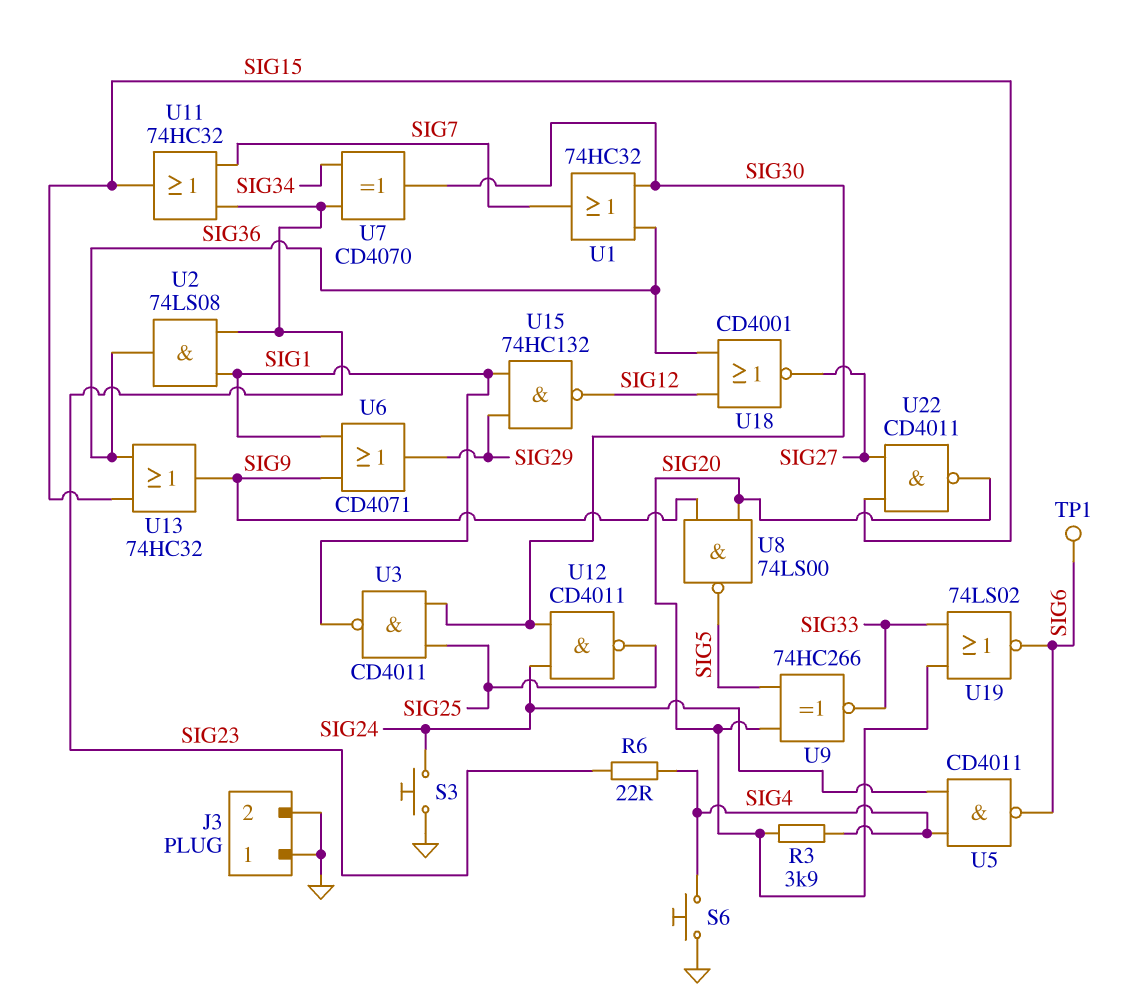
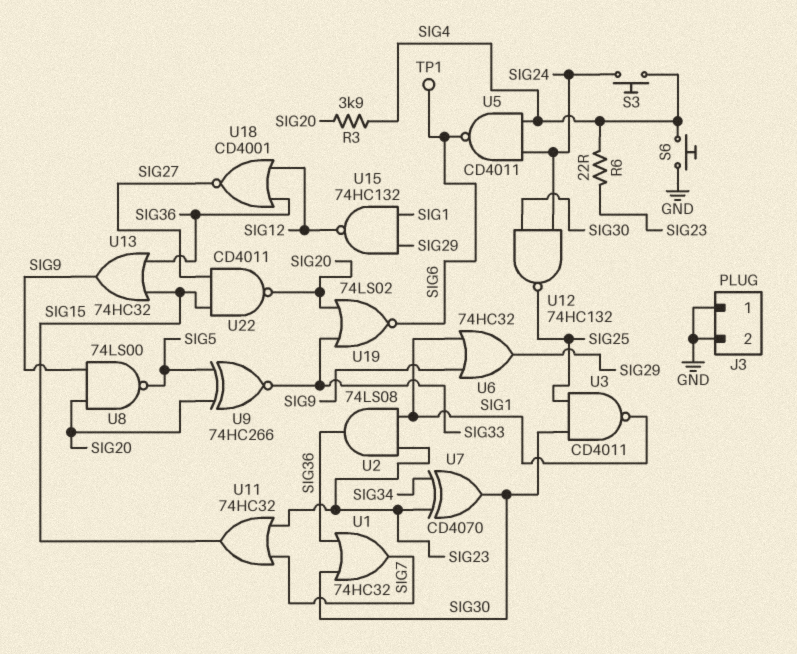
S3: button (GND, SIG24) -> button (SIG4, SIG24)
U6: OR CD4071 (in SIG1, in SIG9, out SIG29) -> OR 74HC32 (in SIG1, in SIG9, out SIG29)
U12: NAND CD4011 (in SIG24, in SIG30, out SIG25) -> NAND 74HC132 (in SIG24, in SIG30, out SIG25)

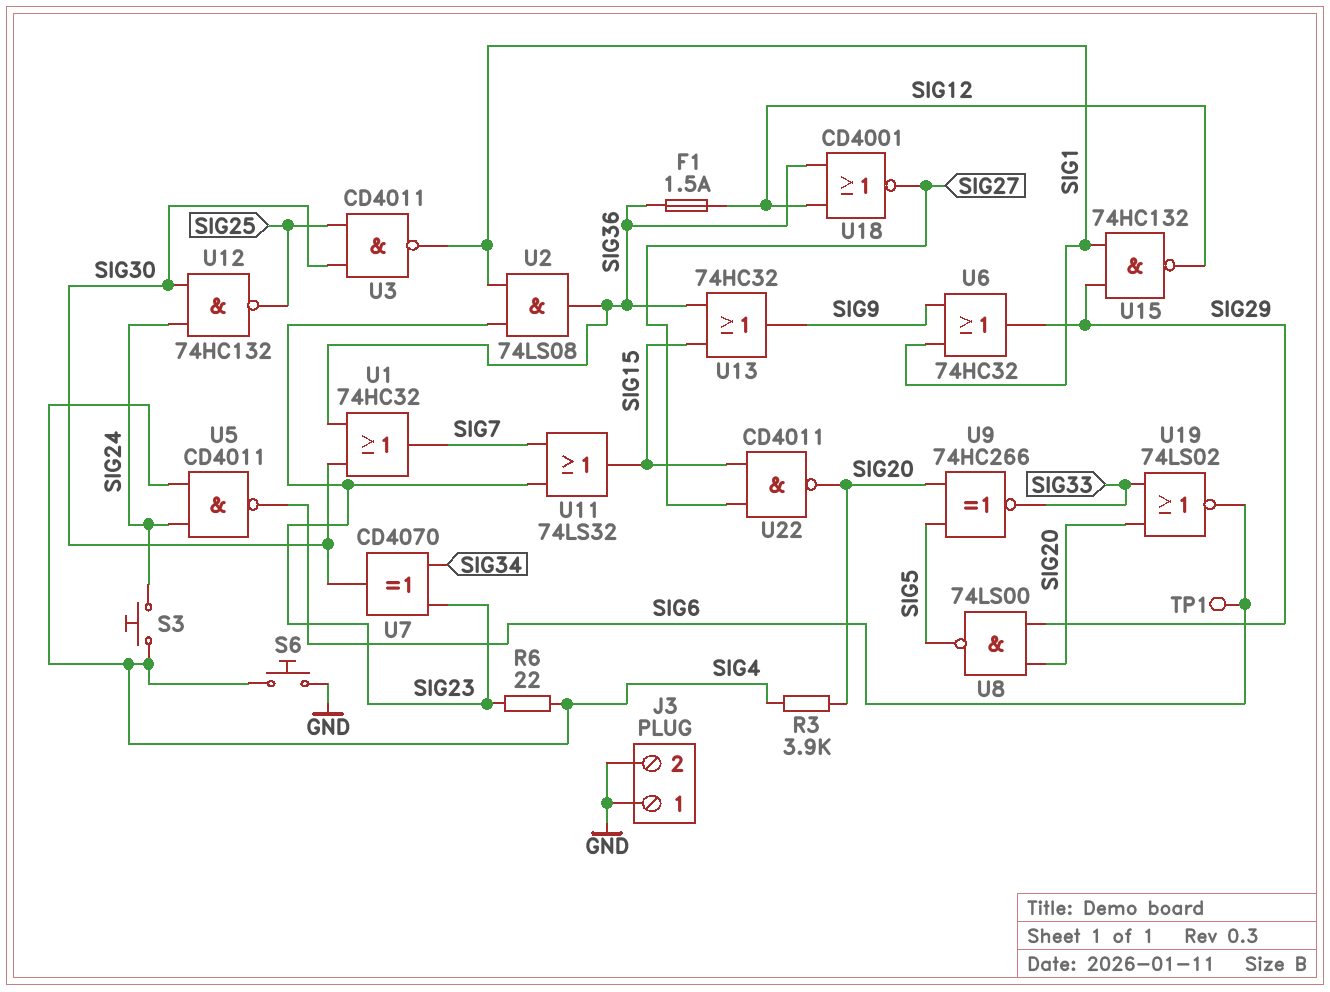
F1: none -> 1.5A (SIG12, SIG36)
U8: NAND 74LS00 (in SIG9, in SIG20, out SIG5) -> NAND 74LS00 (in SIG20, in SIG29, out SIG5)
U11: OR 74HC32 (in SIG7, in SIG23, out SIG15) -> OR 74LS32 (in SIG7, in SIG23, out SIG15)

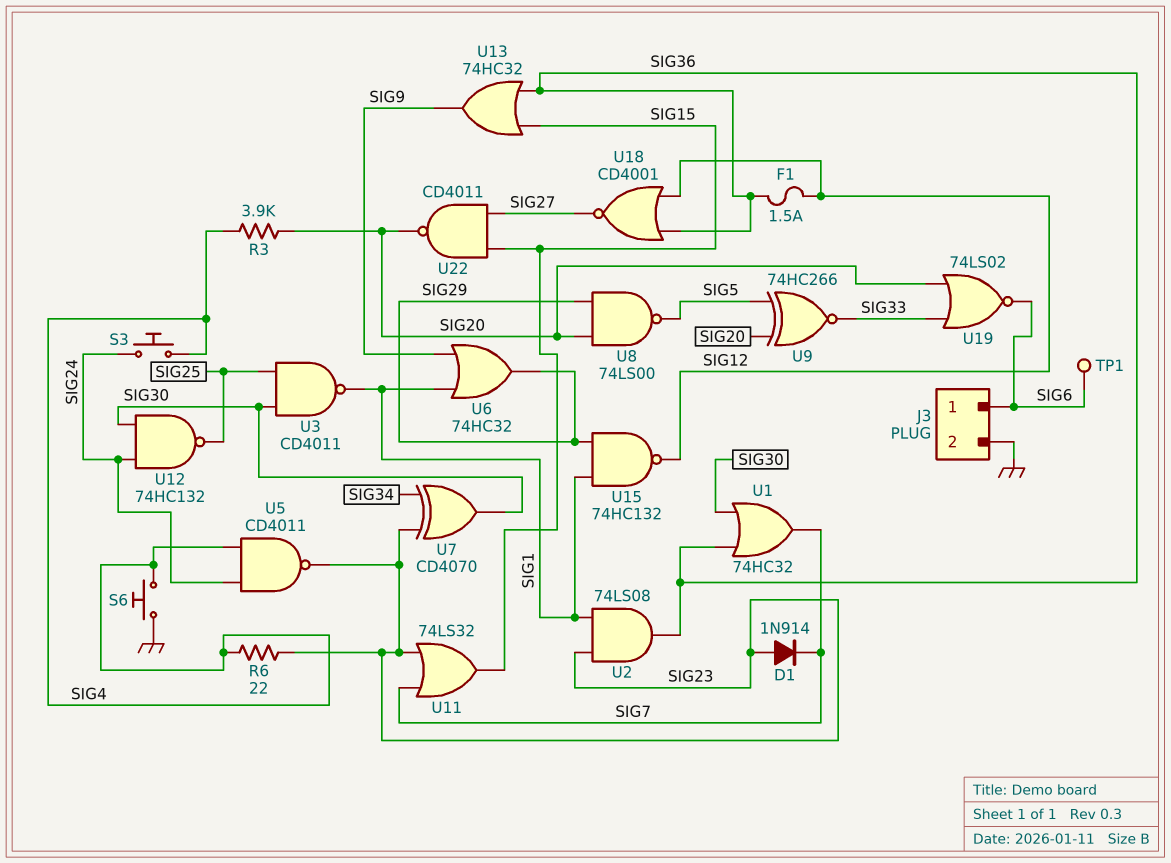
D1: none -> diode 1N914 (A SIG23, K SIG7)
J3 pin 1: GND -> SIG6
U5: NAND CD4011 (in SIG4, in SIG24, out SIG6) -> NAND CD4011 (in SIG4, in SIG24, out SIG23)

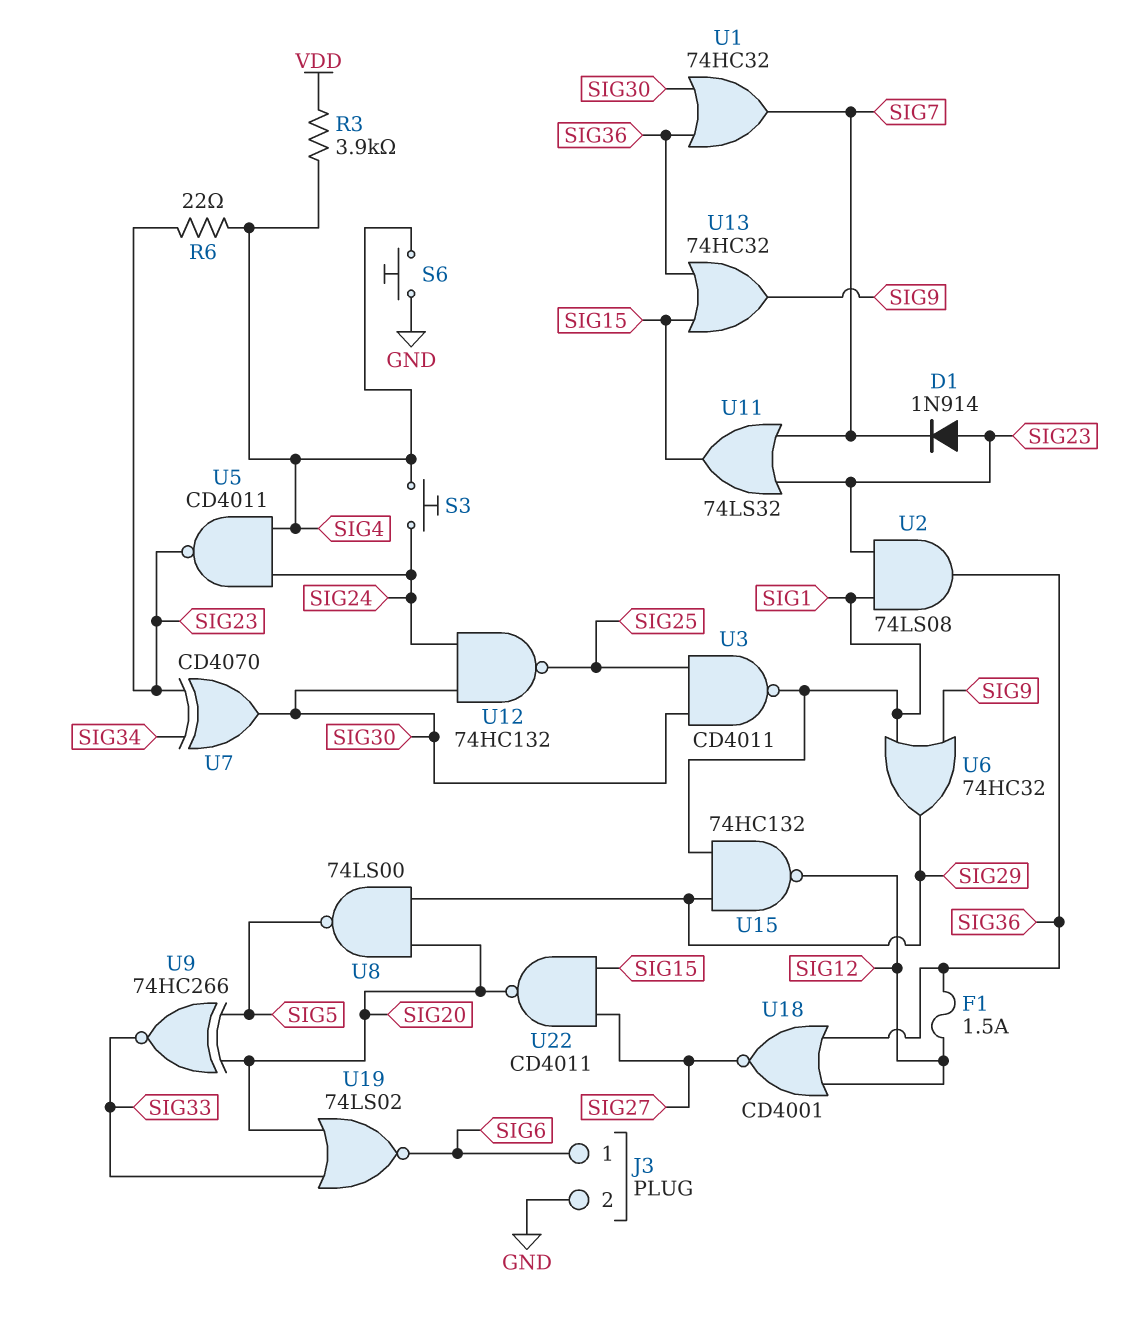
R3: 3.9k (SIG4, SIG20) -> 3.9k (SIG4, VDD)
TP1: test point (SIG6) -> none

